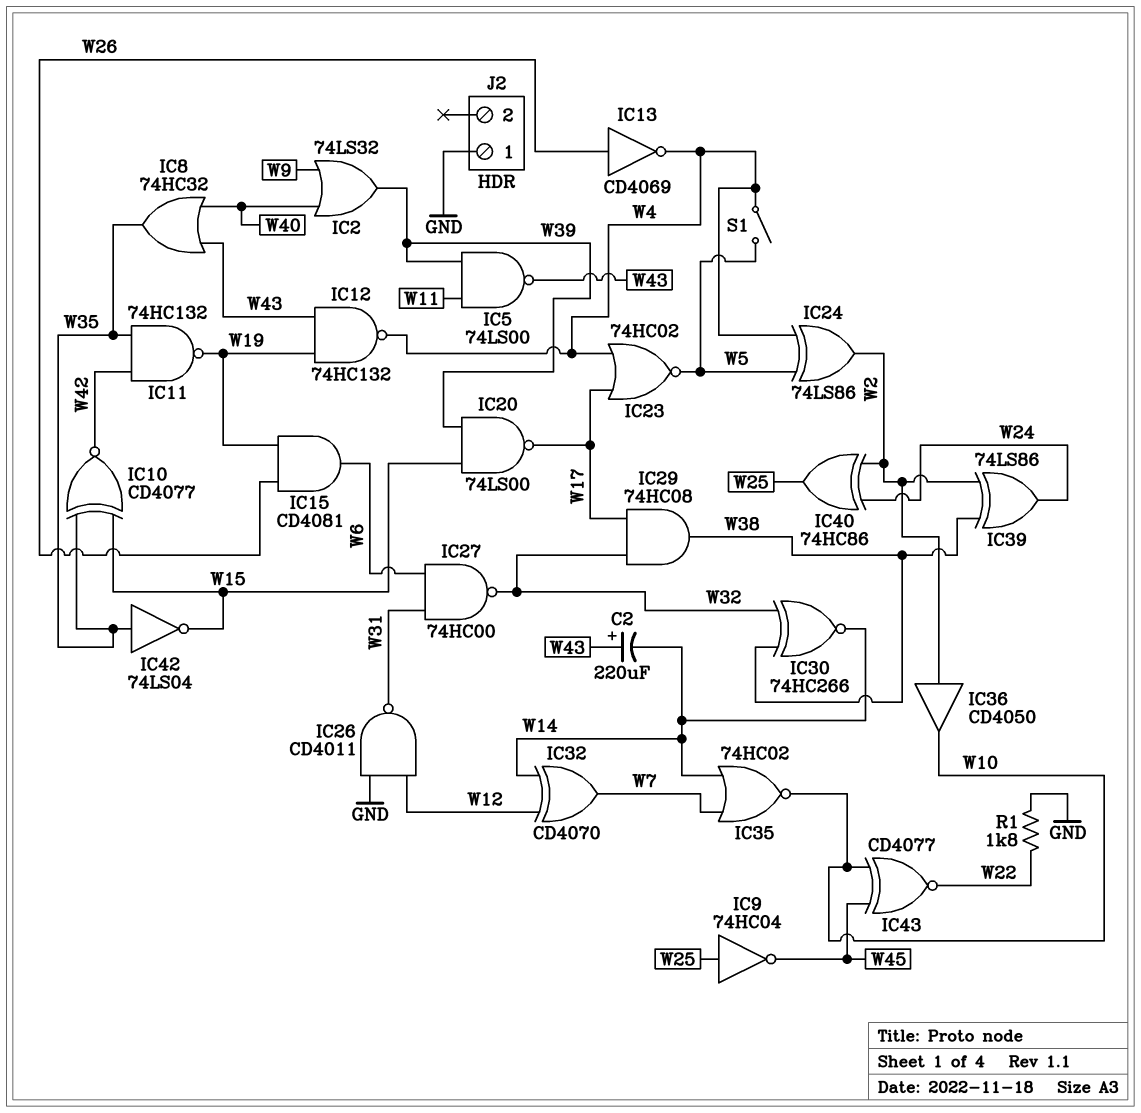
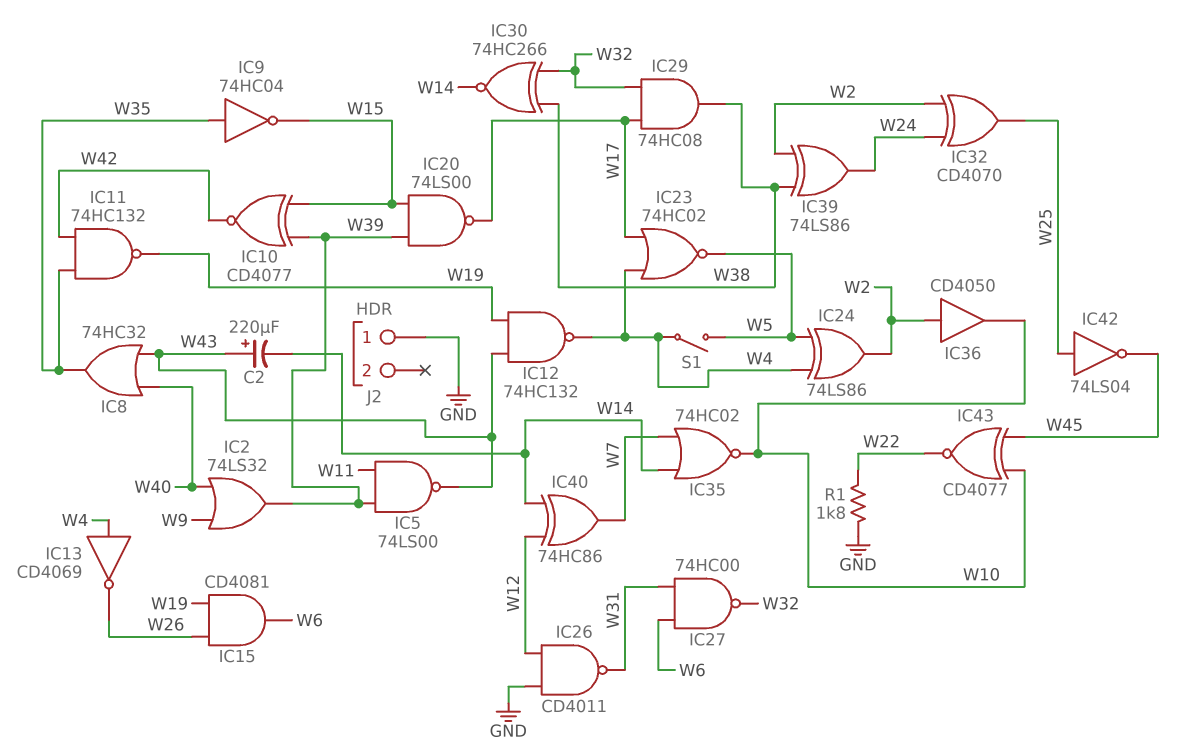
IC9: NOT 74HC04 (in W25, out W45) -> NOT 74HC04 (in W35, out W15)
IC10: XNOR CD4077 (in W15, in W35, out W42) -> XNOR CD4077 (in W15, in W39, out W42)
IC13: NOT CD4069 (in W26, out W4) -> NOT CD4069 (in W4, out W26)
IC32: XOR CD4070 (in W12, in W14, out W7) -> XOR CD4070 (in W2, in W24, out W25)
IC40: XOR 74HC86 (in W2, in W24, out W25) -> XOR 74HC86 (in W12, in W14, out W7)
IC42: NOT 74LS04 (in W35, out W15) -> NOT 74LS04 (in W25, out W45)

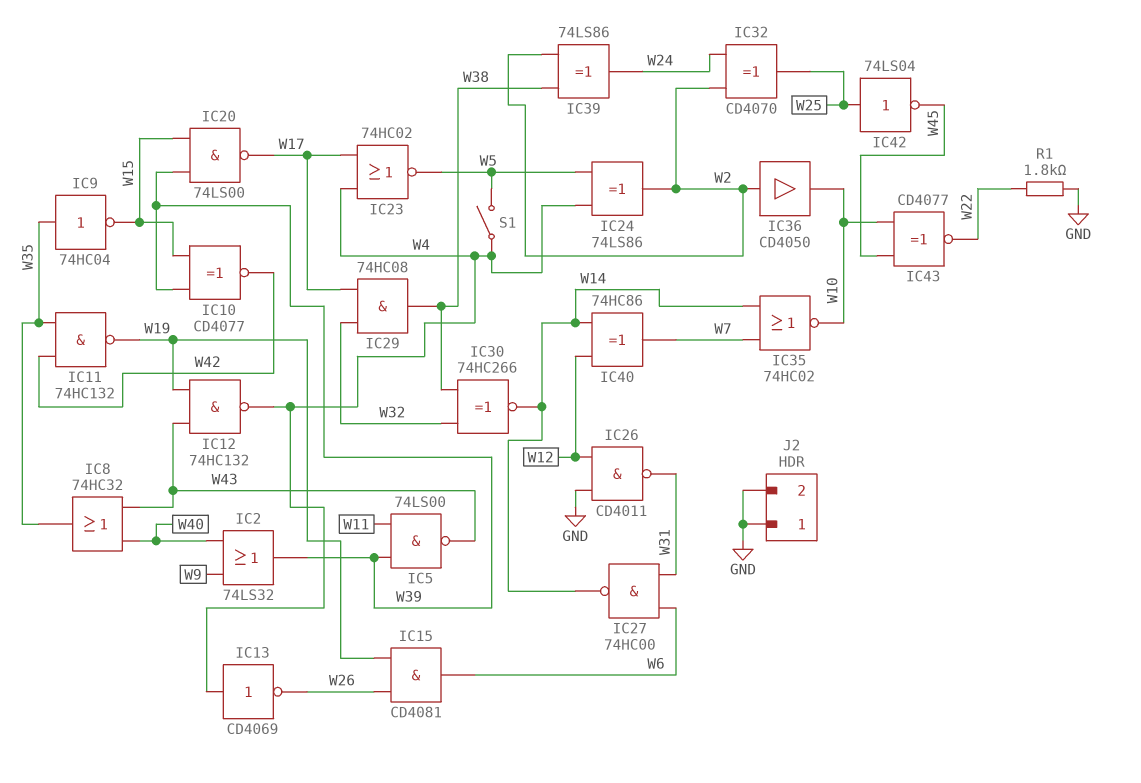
C2: 220uF (plus W43, minus W14) -> none
IC27: NAND 74HC00 (in W6, in W31, out W32) -> NAND 74HC00 (in W6, in W31, out W14)
J2 pin 2: none -> GND

